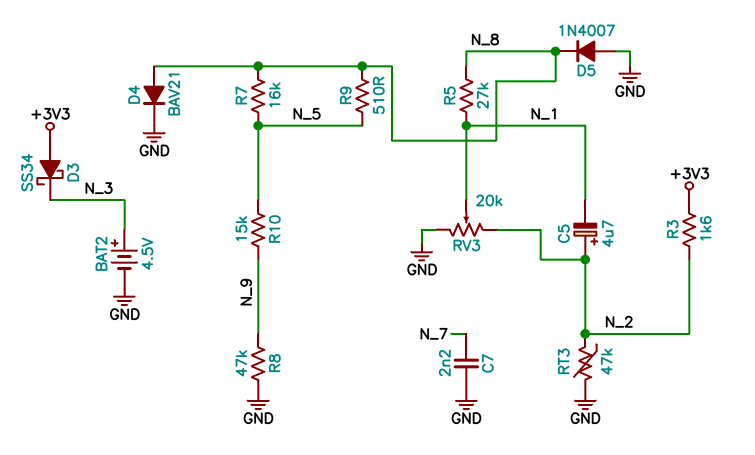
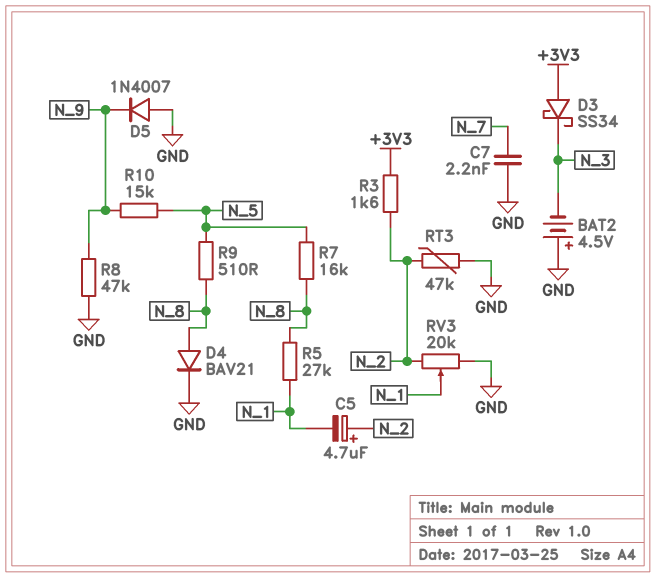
BAT2: 4.5V (plus N_3, minus GND) -> 4.5V (plus GND, minus N_3)
D5: diode 1N4007 (A GND, K N_8) -> diode 1N4007 (A GND, K N_9)

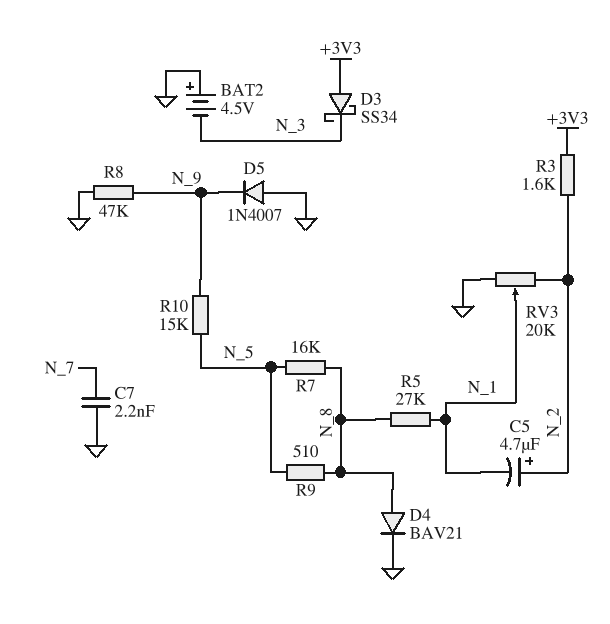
RT3: 47k (GND, N_2) -> none

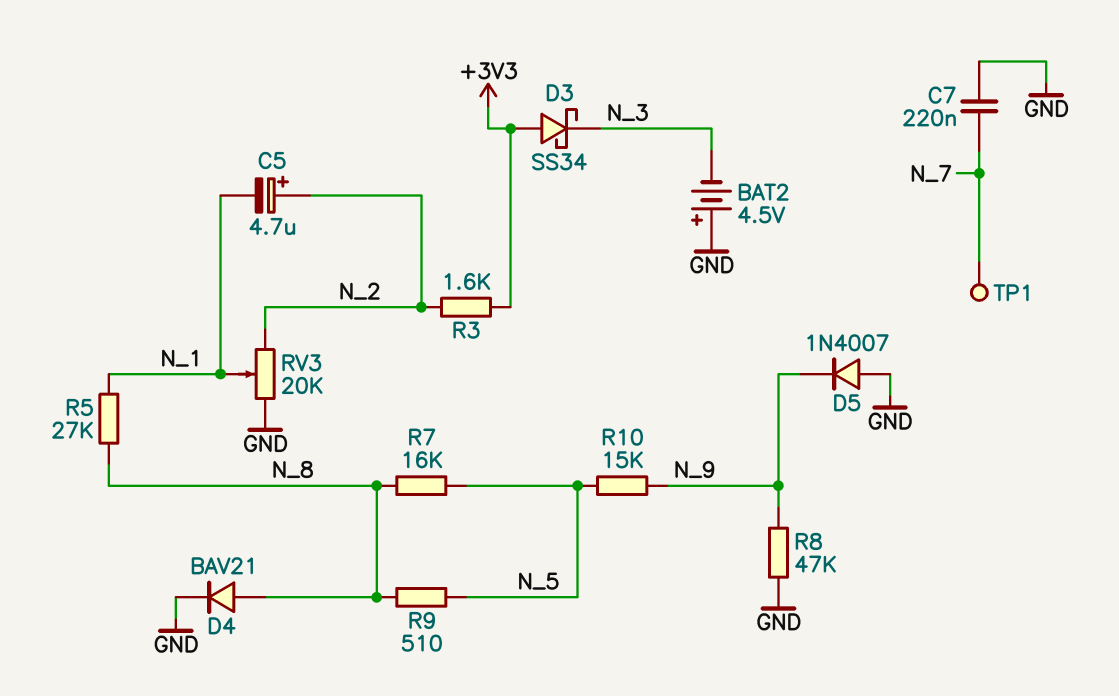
C7: 2.2nF (GND, N_7) -> 220nF (GND, N_7)
TP1: none -> test point (N_7)

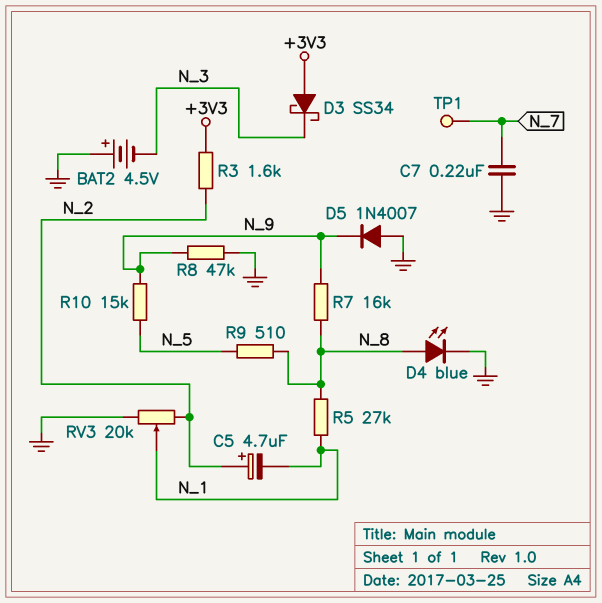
D4: diode BAV21 (A N_8, K GND) -> LED blue (A N_8, K GND)
R7: 16k (N_5, N_8) -> 16k (N_8, N_9)

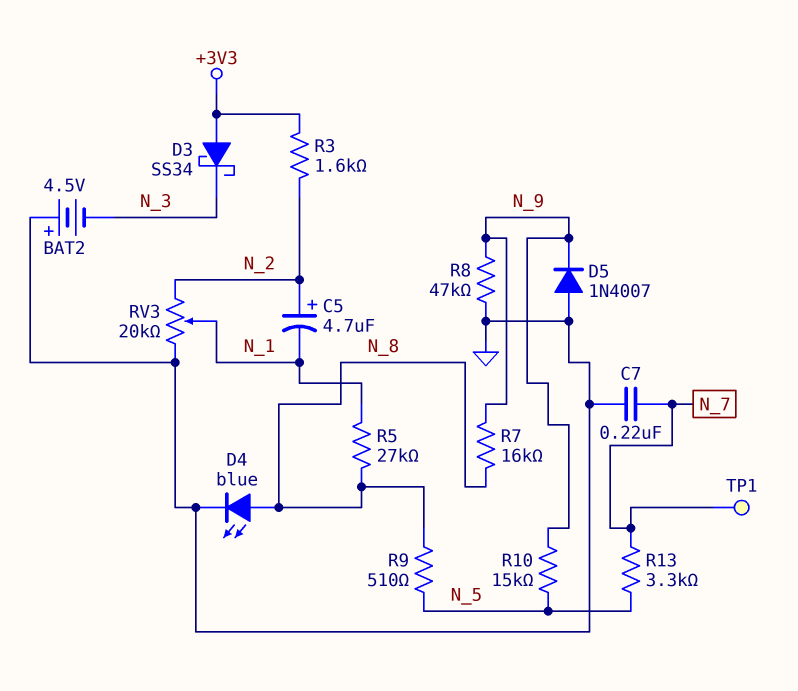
R13: none -> 3.3k (N_5, N_7)

